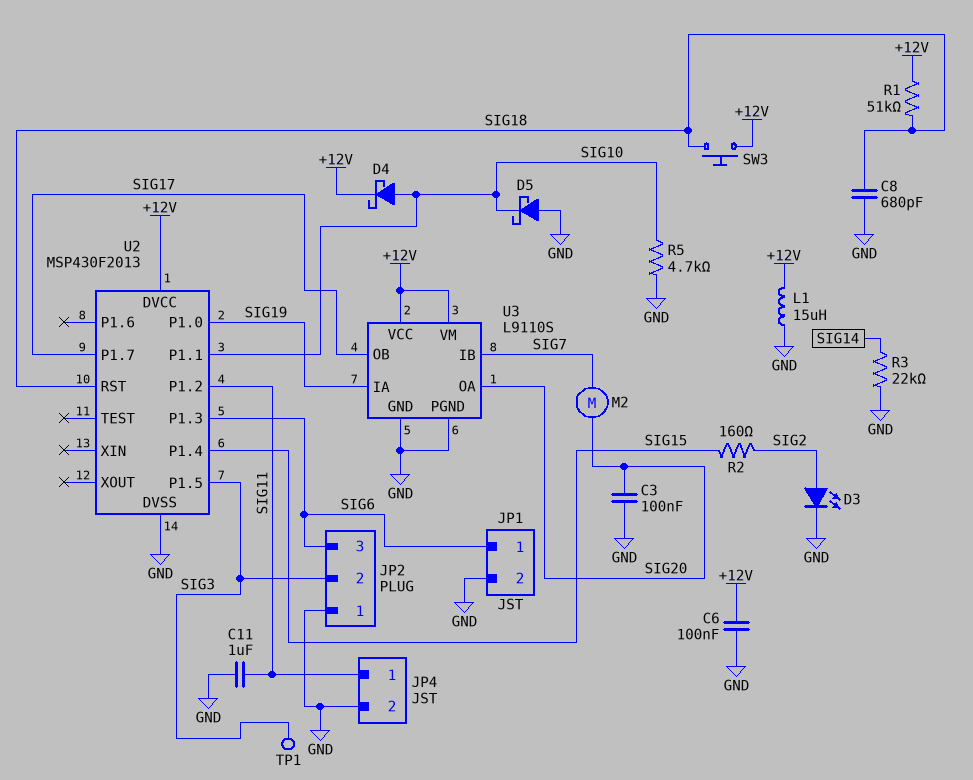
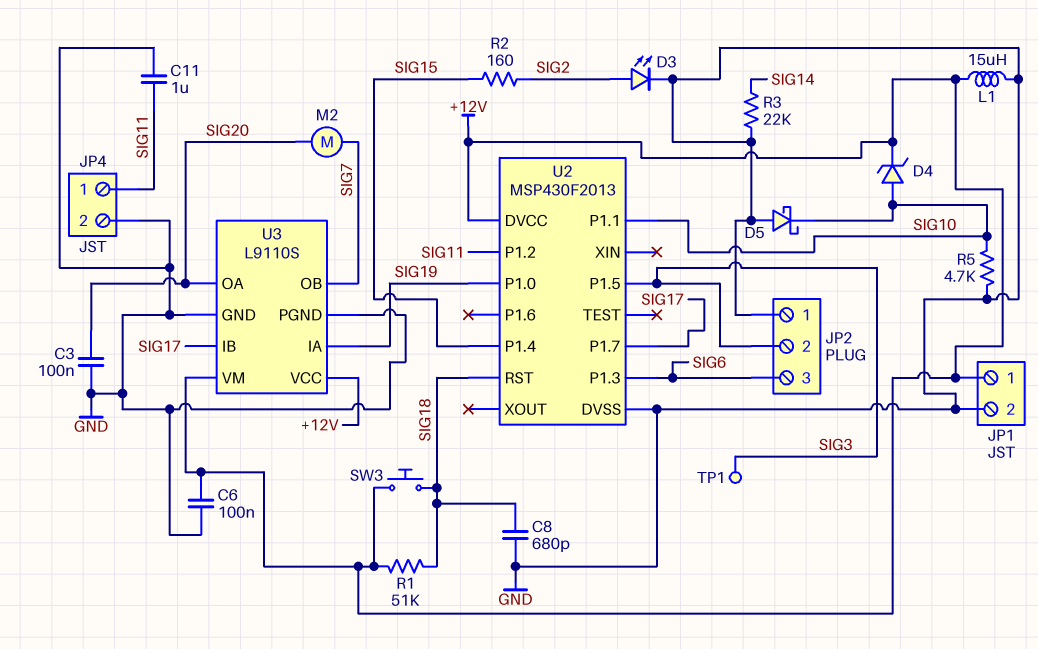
D4: schottky (A SIG10, K +12V) -> zener (A SIG10, K +12V)
JP1 pin 1: SIG6 -> +12V
U3 pin IB: SIG7 -> SIG17
U3 pin OB: SIG17 -> SIG7

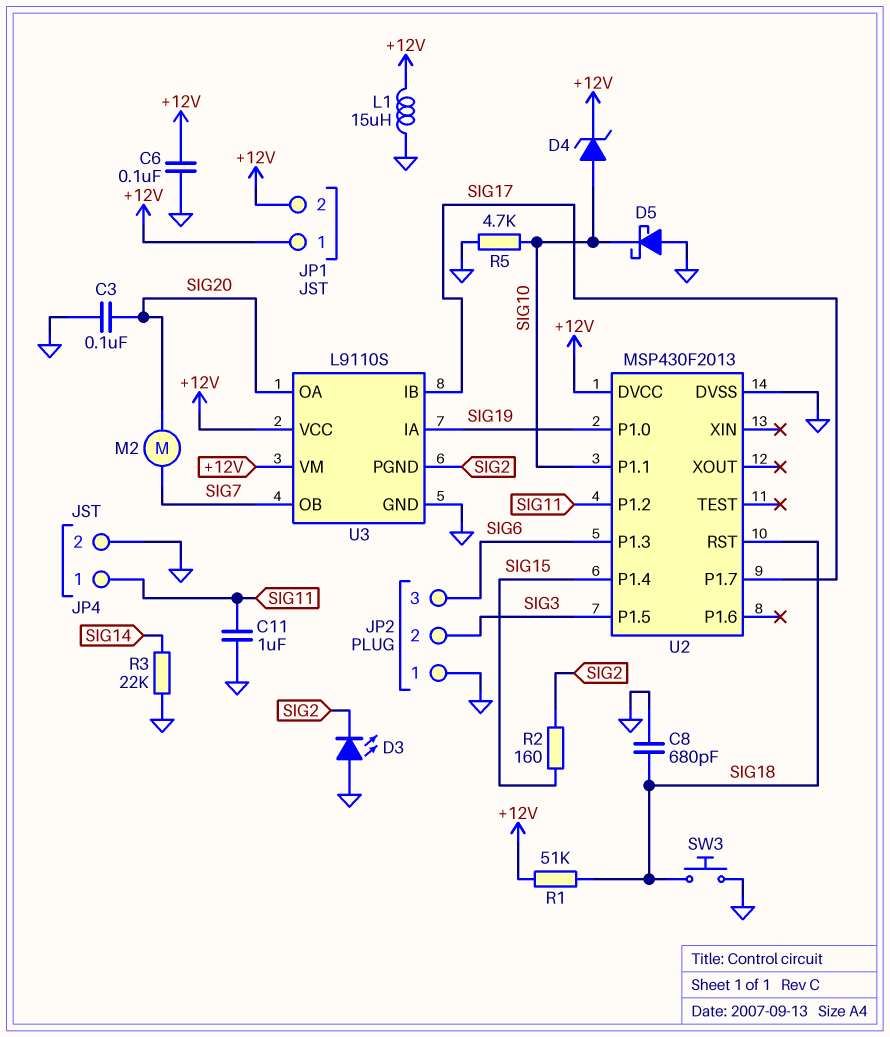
D3: LED (A SIG2, K GND) -> LED (A GND, K SIG2)
JP1 pin 2: GND -> +12V
SW3: button (+12V, SIG18) -> button (GND, SIG18)
TP1: test point (SIG3) -> none
U3 pin PGND: GND -> SIG2

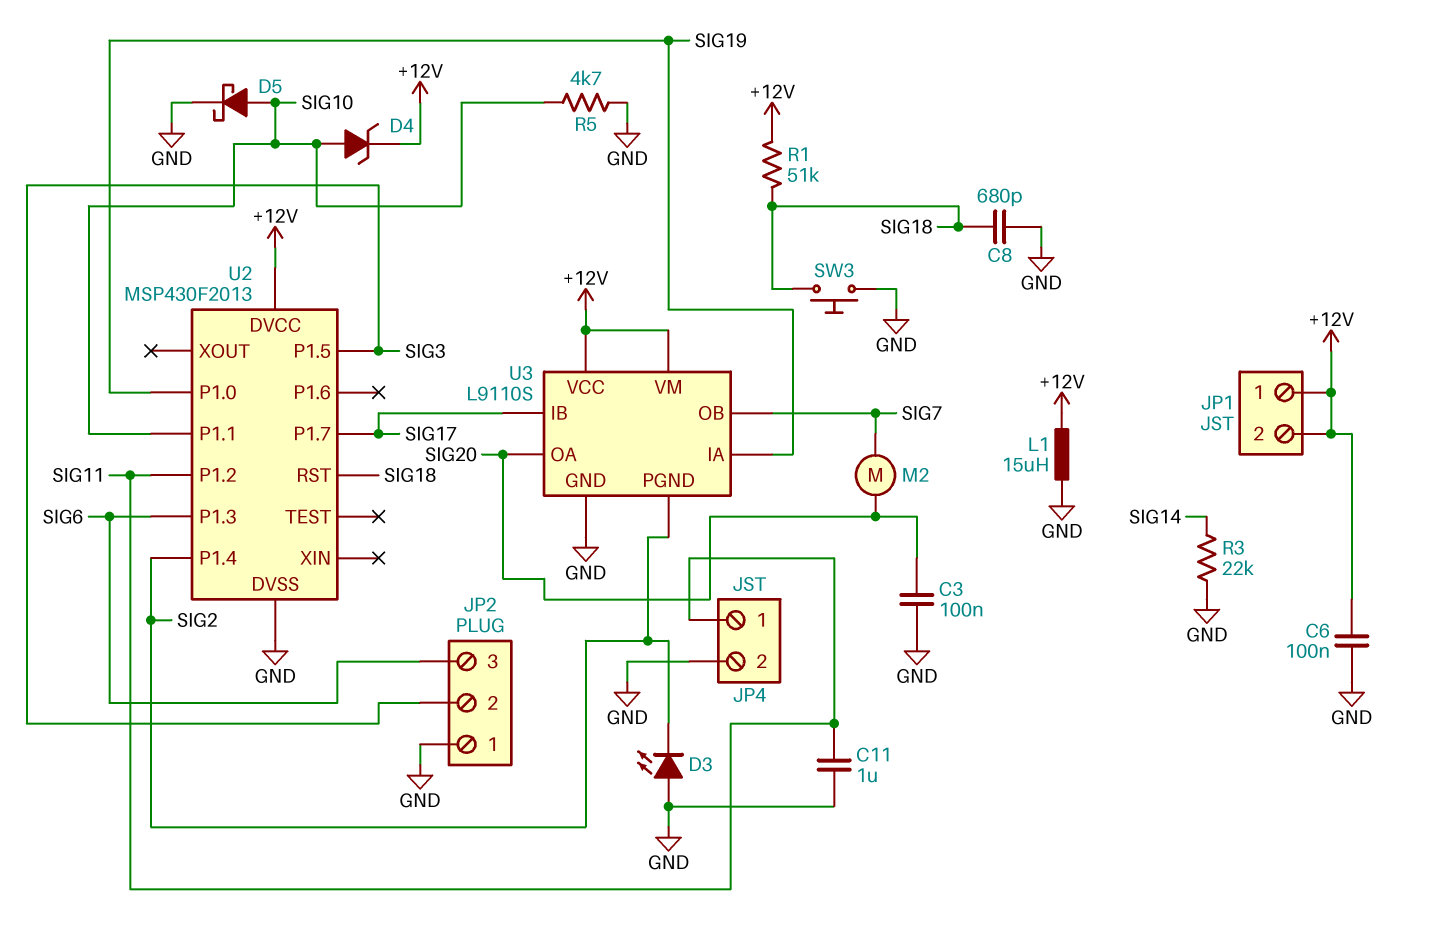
D5: schottky (A GND, K SIG10) -> schottky (A SIG10, K GND)
R2: 160 (SIG2, SIG15) -> none
U2 pin P1.4: SIG15 -> SIG2

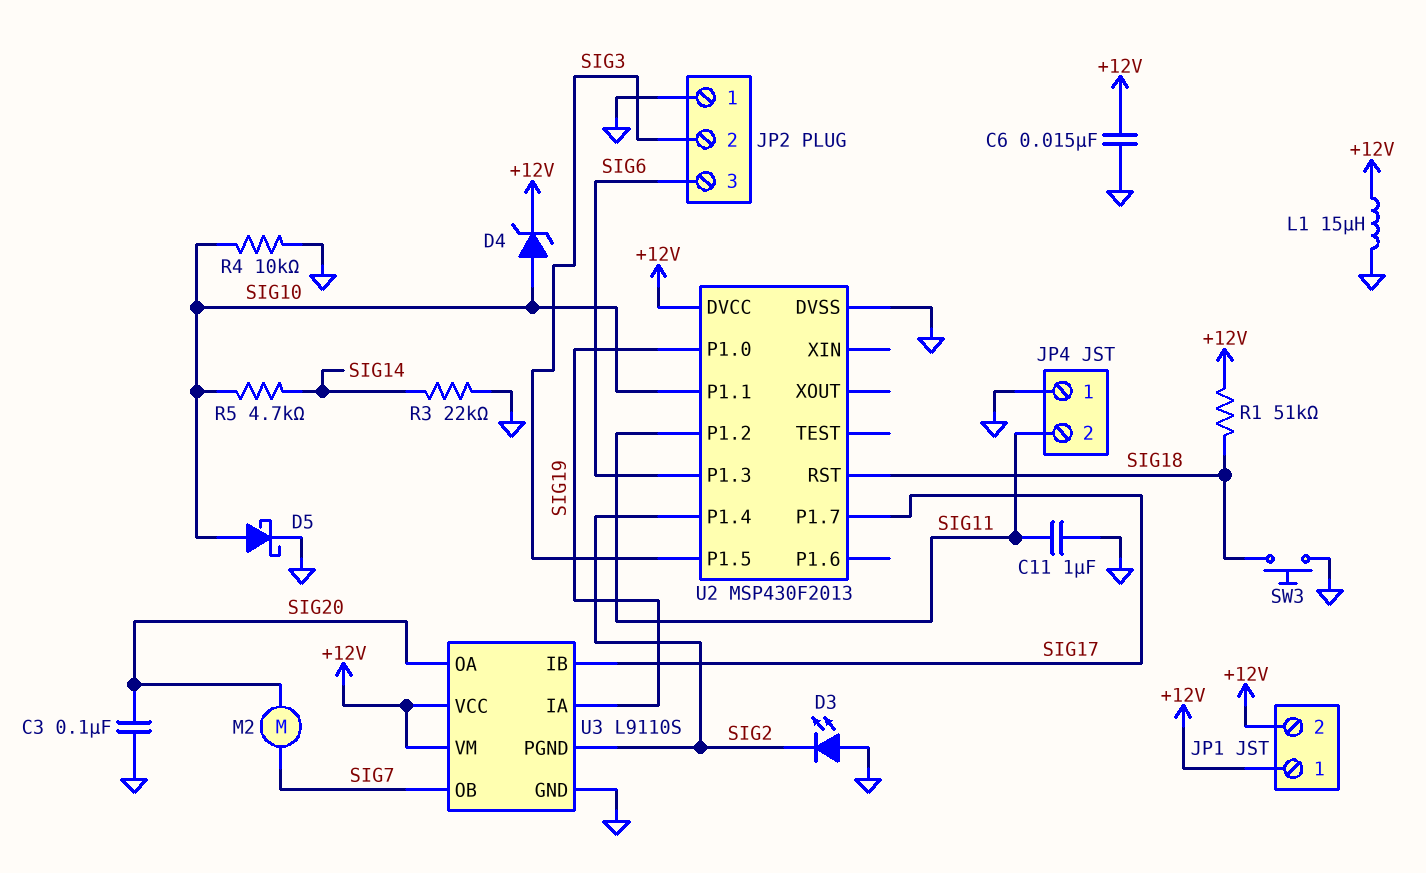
C6: 100nF (+12V, GND) -> 15nF (+12V, GND)
C8: 680pF (GND, SIG18) -> none
JP4 pin 1: SIG11 -> GND
JP4 pin 2: GND -> SIG11
R4: none -> 10k (GND, SIG10)
R5: 4.7k (GND, SIG10) -> 4.7k (SIG10, SIG14)

